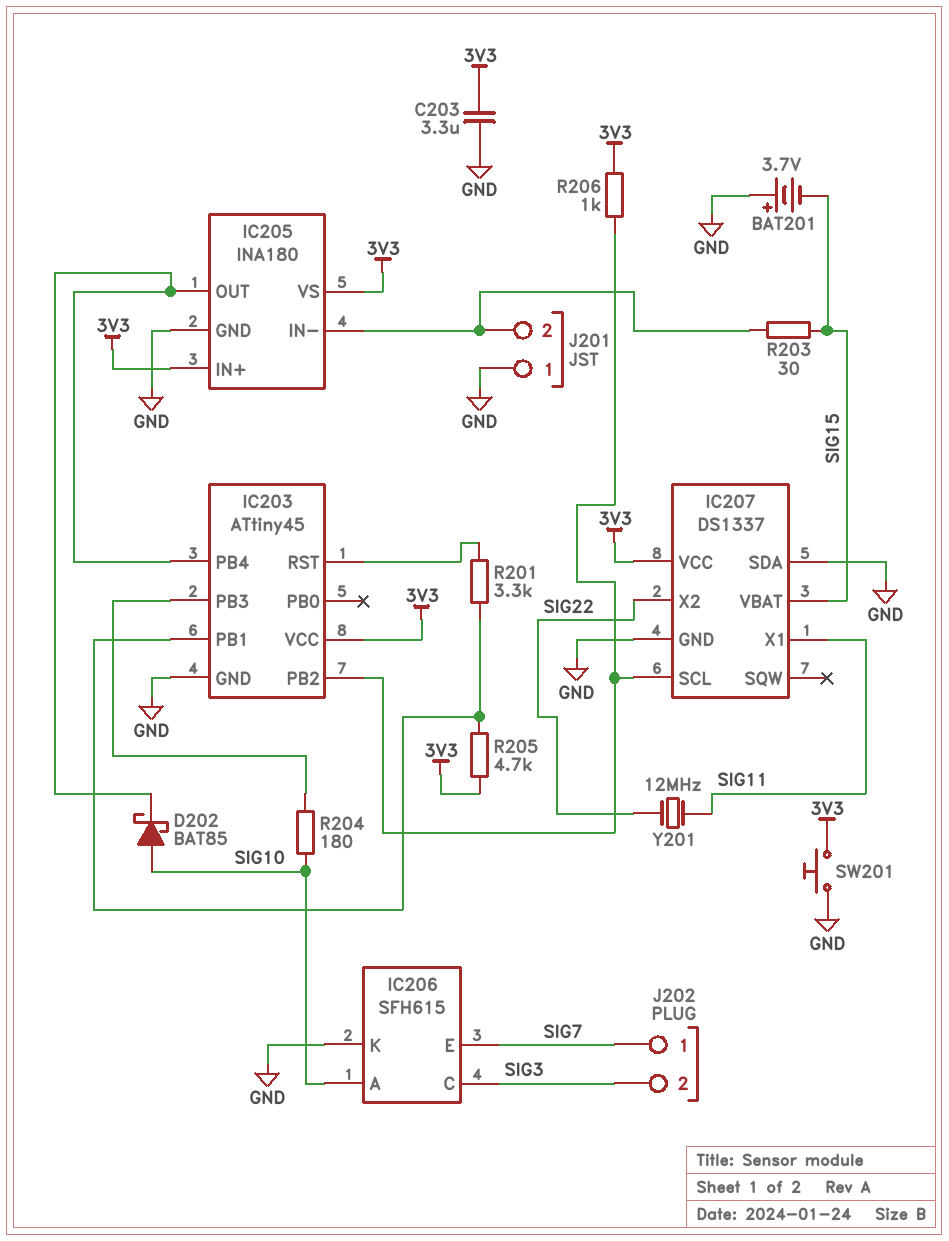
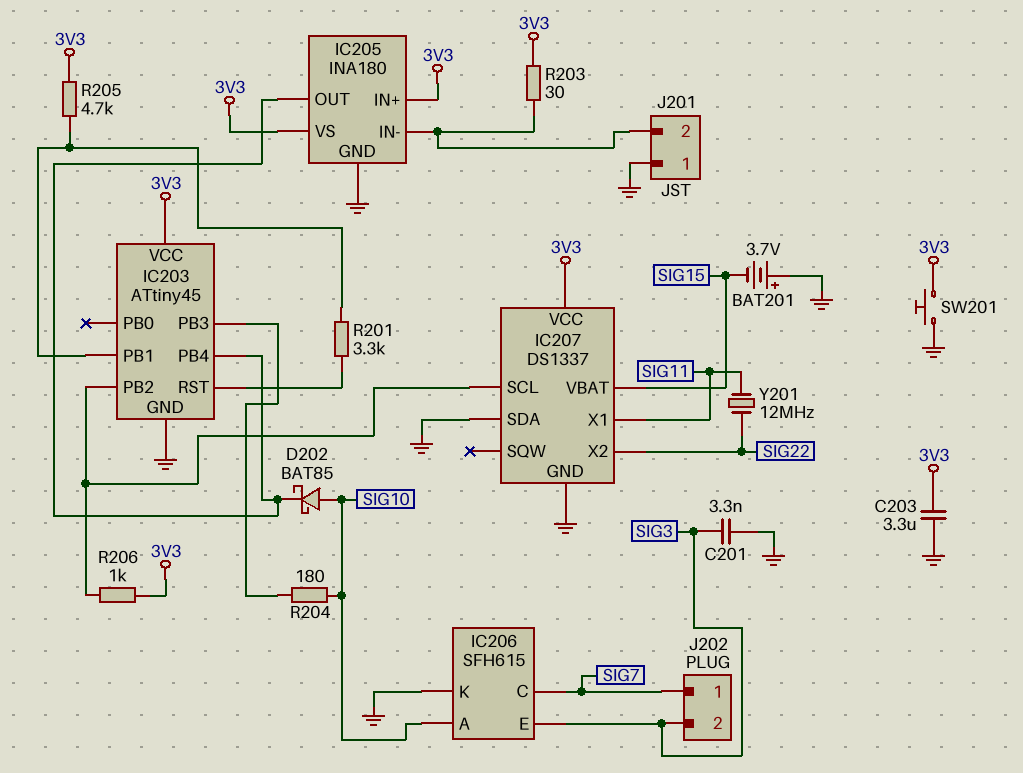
C201: none -> 3.3nF (GND, SIG3)
IC206 pin C: SIG3 -> SIG7
IC206 pin E: SIG7 -> SIG3
R203: 30 (IC205/IN-, SIG15) -> 30 (3V3, IC205/IN-)

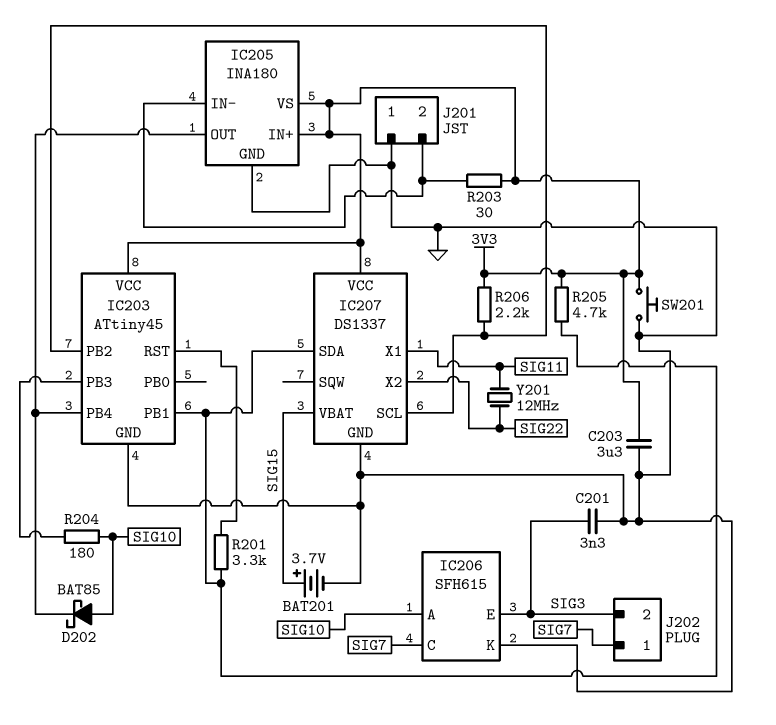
BAT201: 3.7V (plus GND, minus SIG15) -> 3.7V (plus SIG15, minus GND)
IC207 pin SDA: GND -> IC203/PB1
R206: 1k (3V3, IC203/PB2) -> 2.2k (3V3, IC203/PB2)

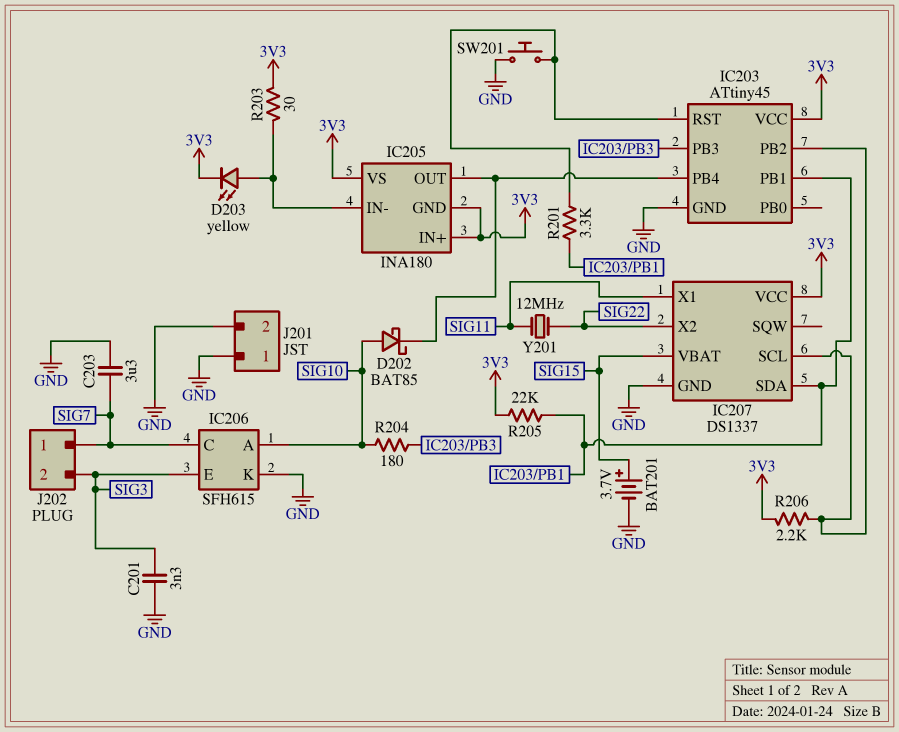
C203: 3.3uF (3V3, GND) -> 3.3uF (GND, SIG7)
D203: none -> LED yellow (A IC205/IN-, K 3V3)
IC205 pin GND: GND -> 3V3
J201 pin 2: IC205/IN- -> GND
R205: 4.7k (3V3, IC203/PB1) -> 22k (3V3, IC203/PB1)
SW201: button (3V3, GND) -> button (GND, IC203/RST)

